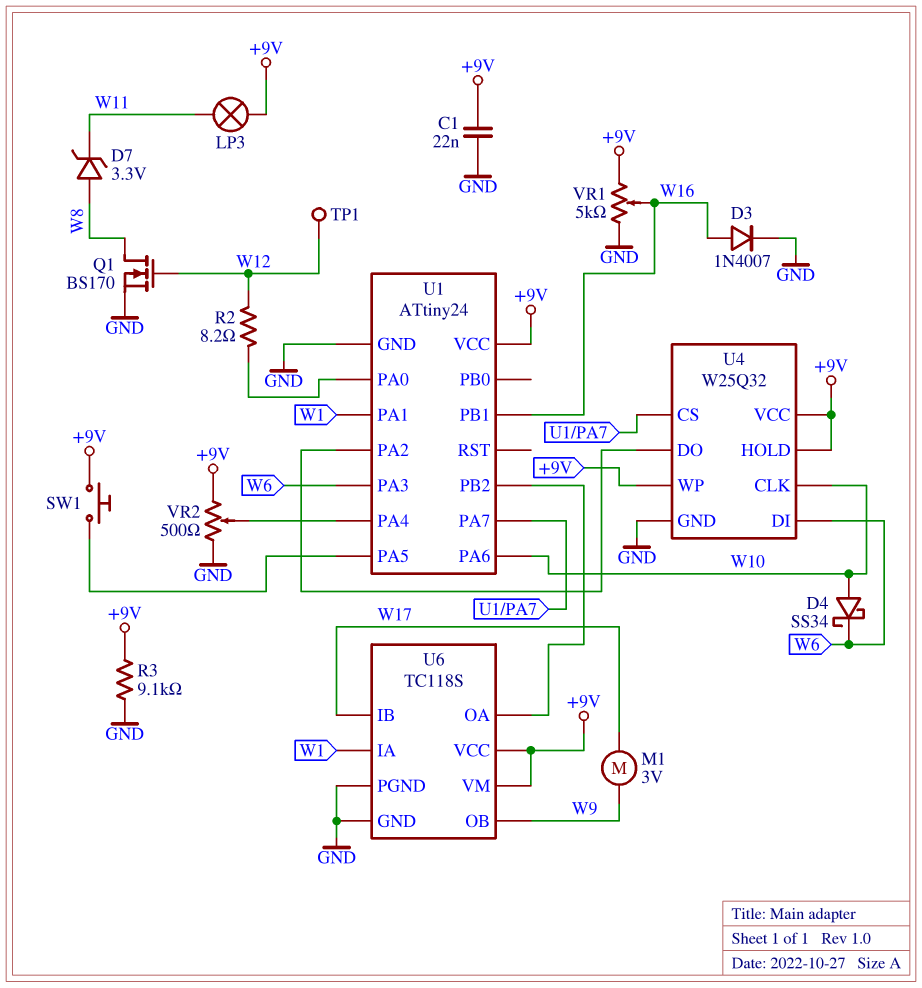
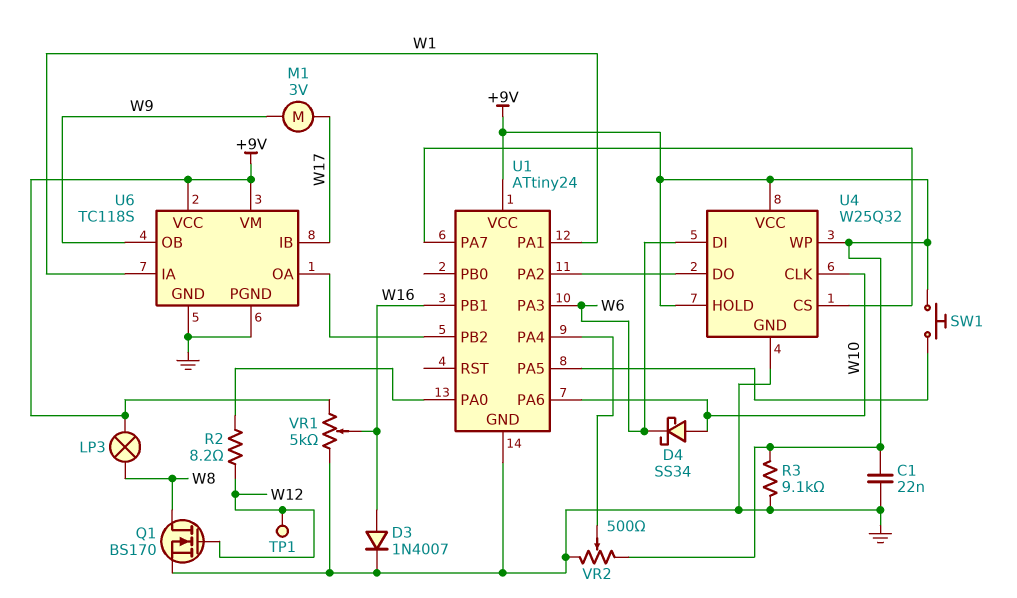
D7: zener 3.3V (A W8, K W11) -> none
LP3: lamp (+9V, W11) -> lamp (+9V, W8)

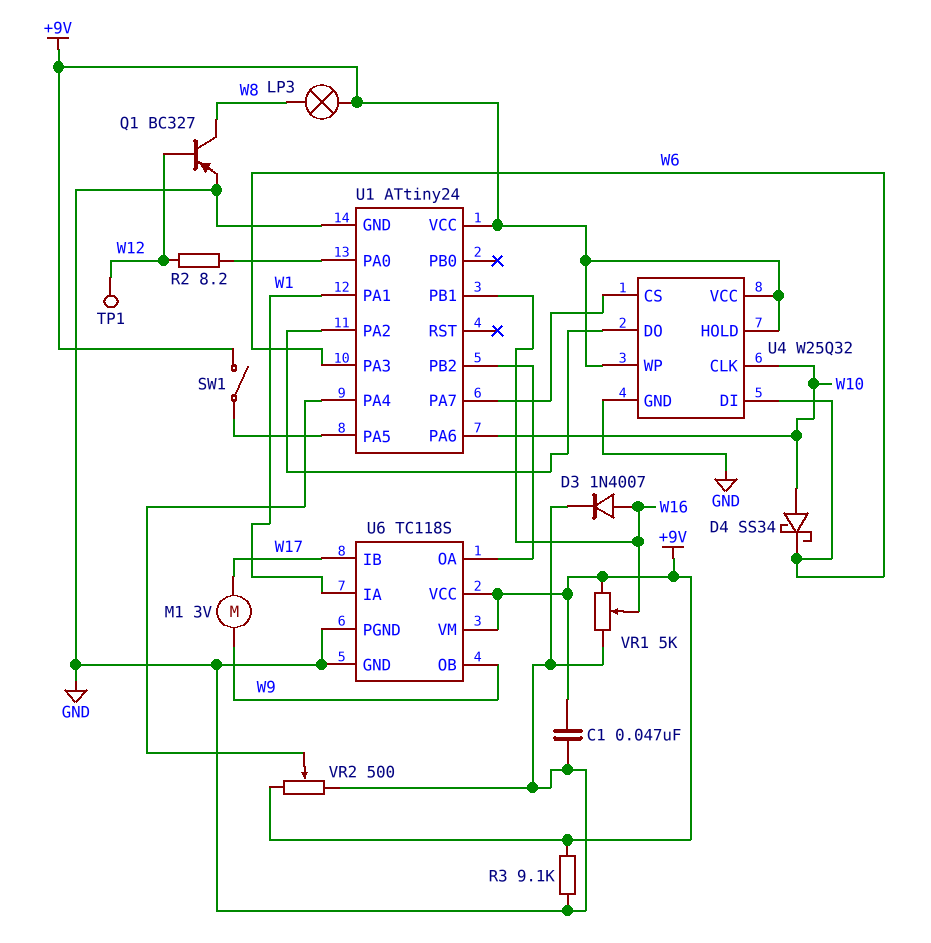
C1: 22nF (+9V, GND) -> 47nF (+9V, GND)
Q1: NMOS BS170 (G W12, D W8, S GND) -> PNP BC327 (B W12, C W8, E GND)
SW1: button (+9V, U1/PA5) -> switch (+9V, U1/PA5)

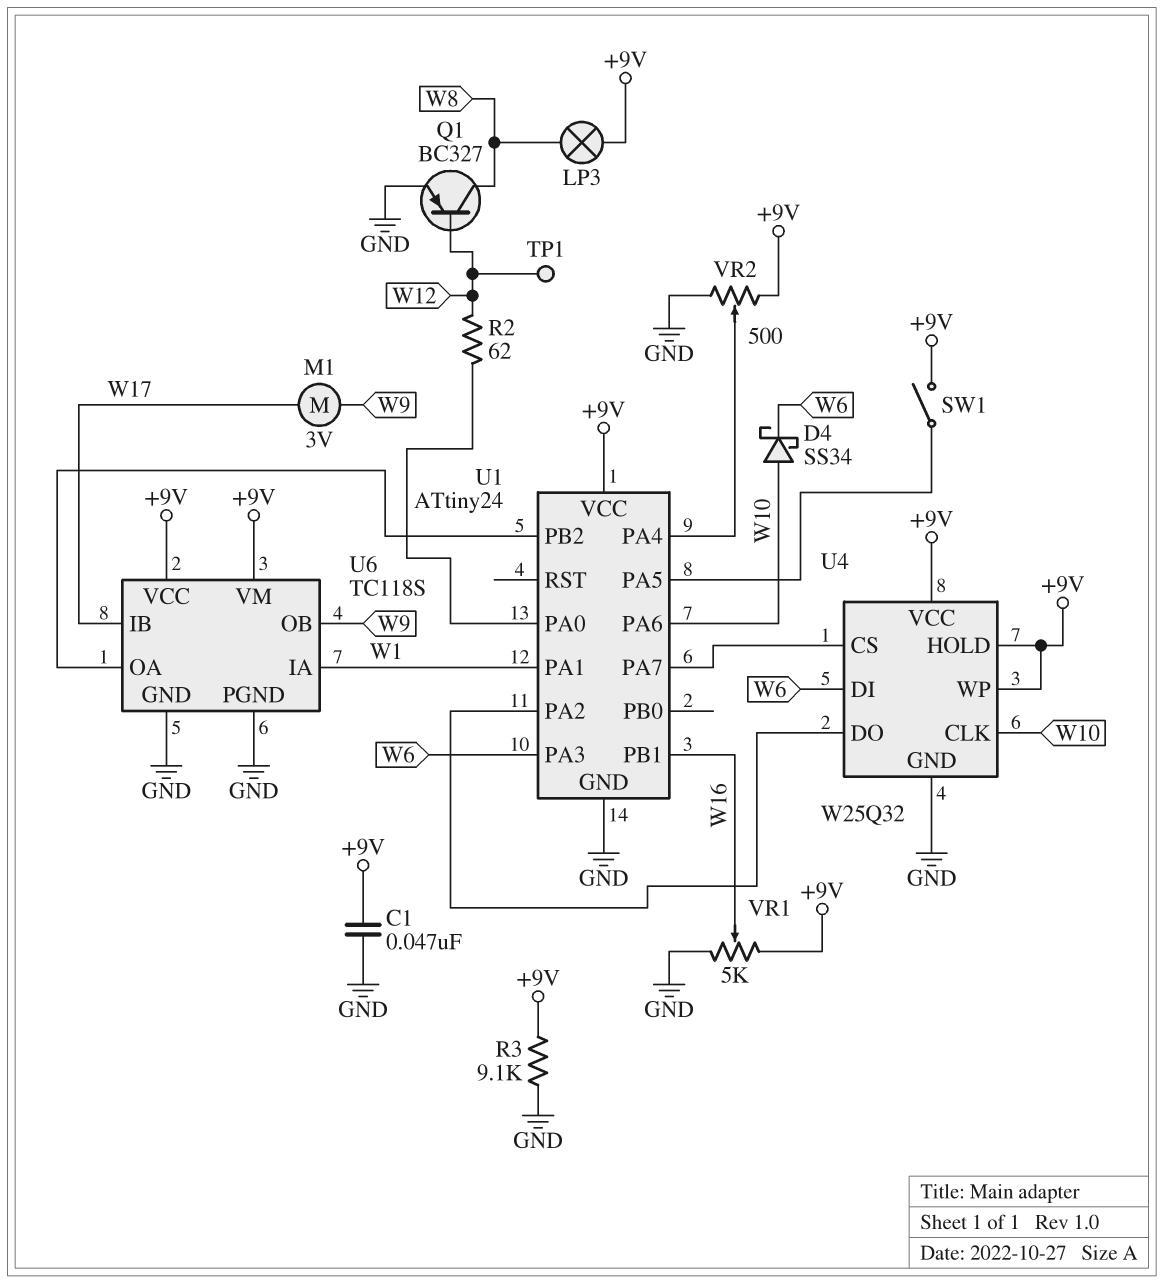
D3: diode 1N4007 (A W16, K GND) -> none
R2: 8.2 (U1/PA0, W12) -> 62 (U1/PA0, W12)

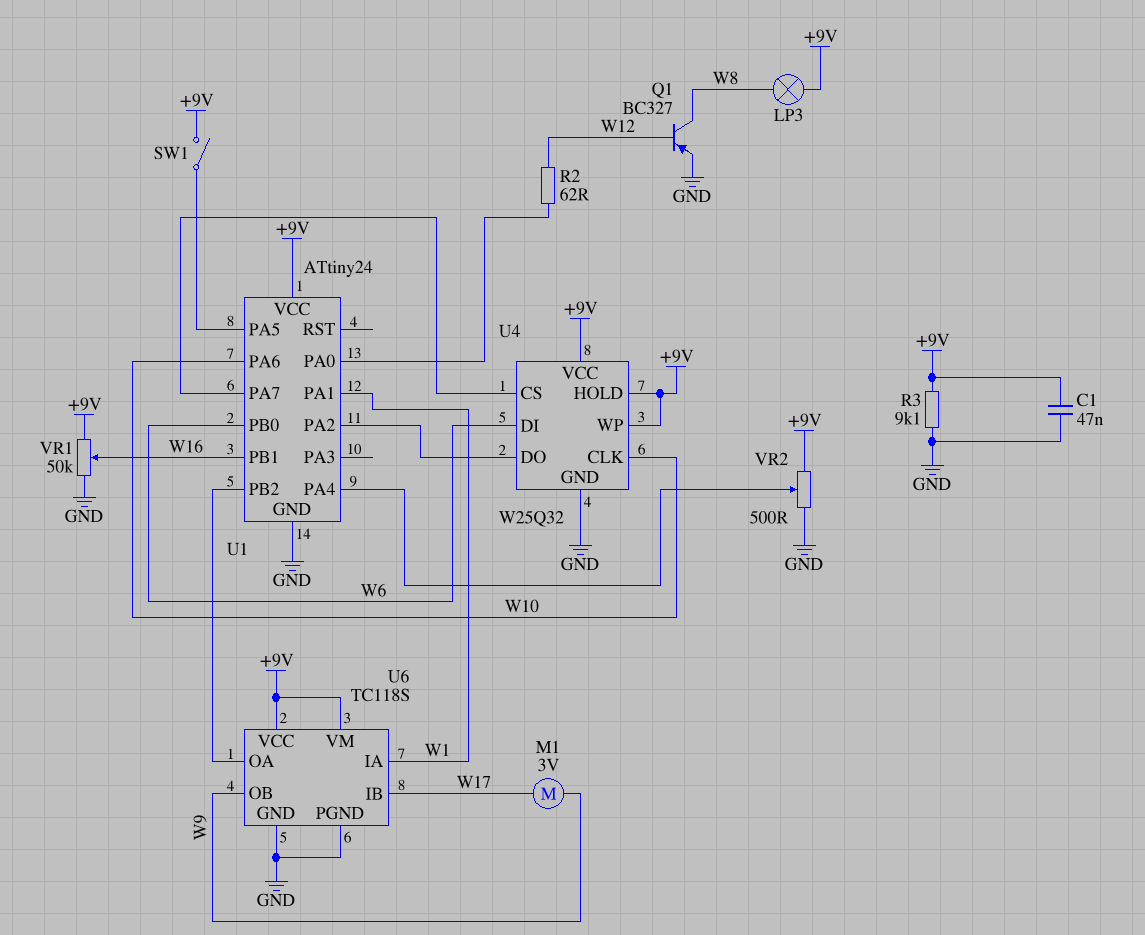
D4: schottky SS34 (A W10, K W6) -> none
TP1: test point (W12) -> none
U1 pin PA3: W6 -> none
U1 pin PB0: none -> W6
VR1: 5k (+9V, GND, wiper W16) -> 50k (+9V, GND, wiper W16)

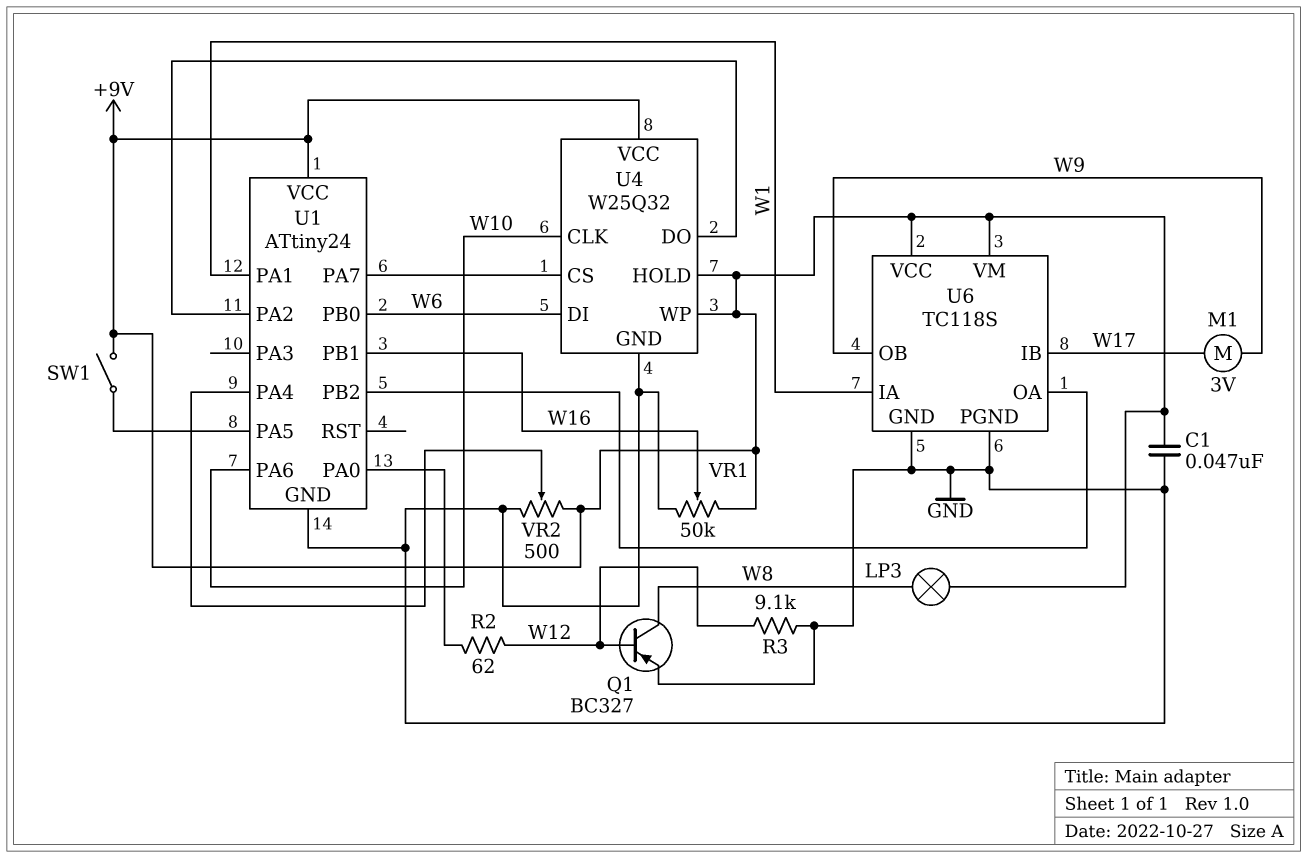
R3: 9.1k (+9V, GND) -> 9.1k (GND, W12)

